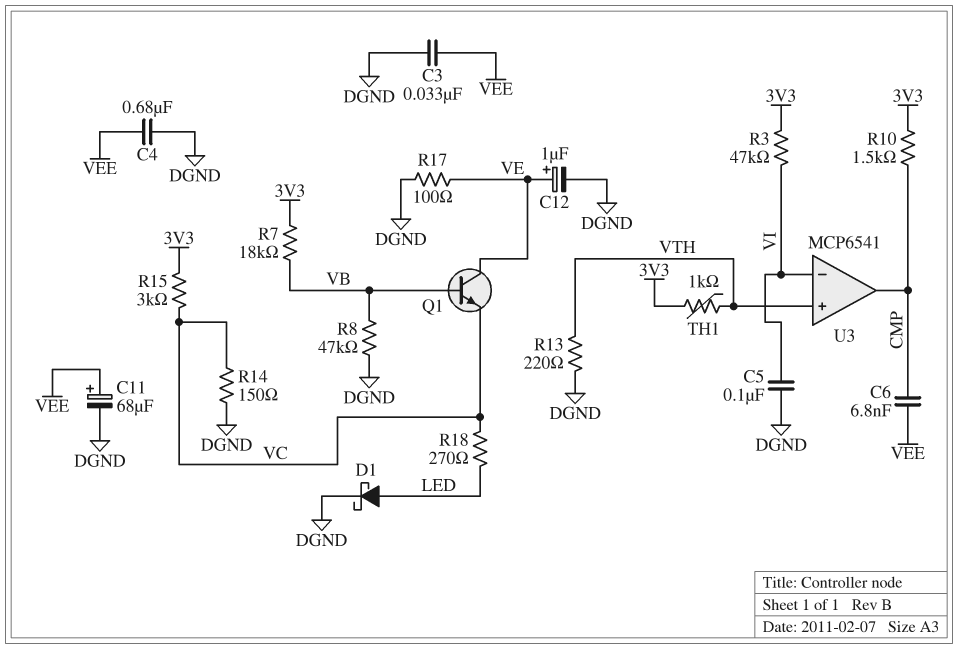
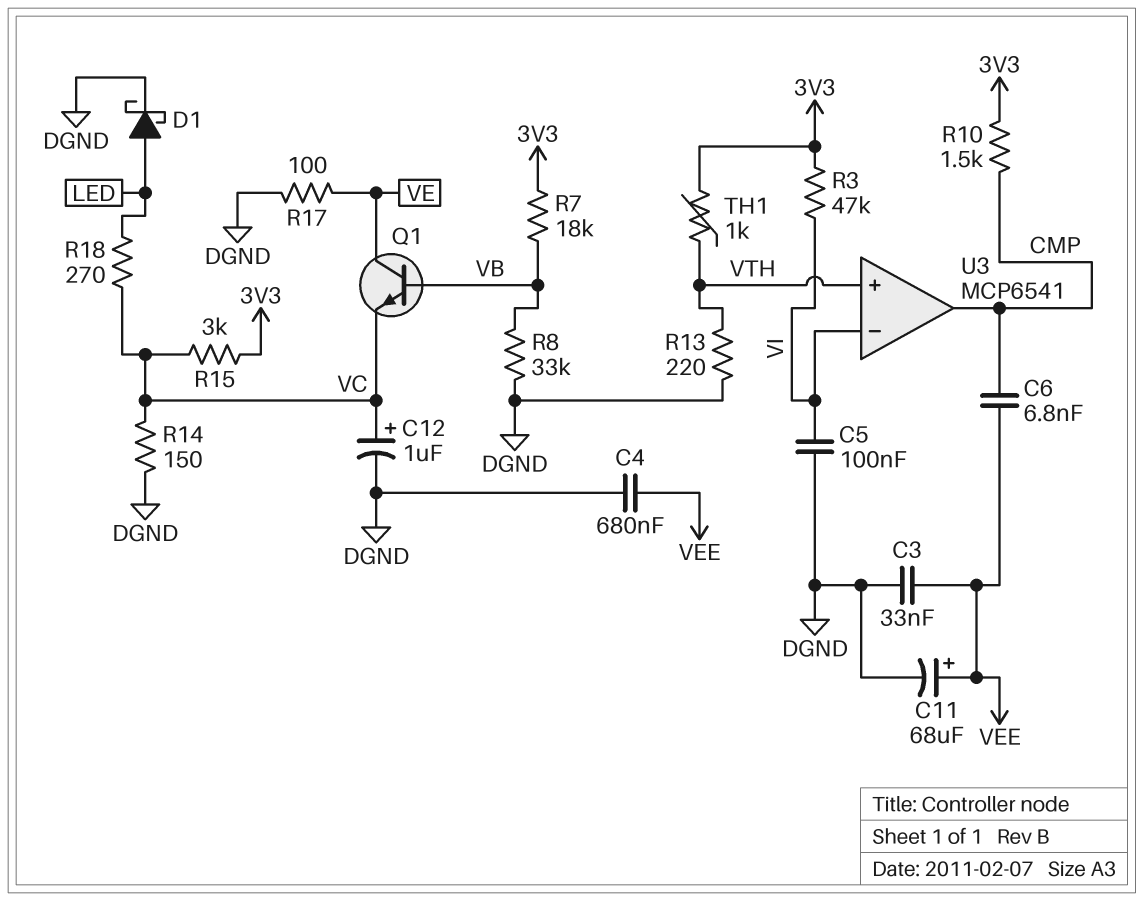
C12: 1uF (plus VE, minus DGND) -> 1uF (plus VC, minus DGND)
R8: 47k (DGND, VB) -> 33k (DGND, VB)

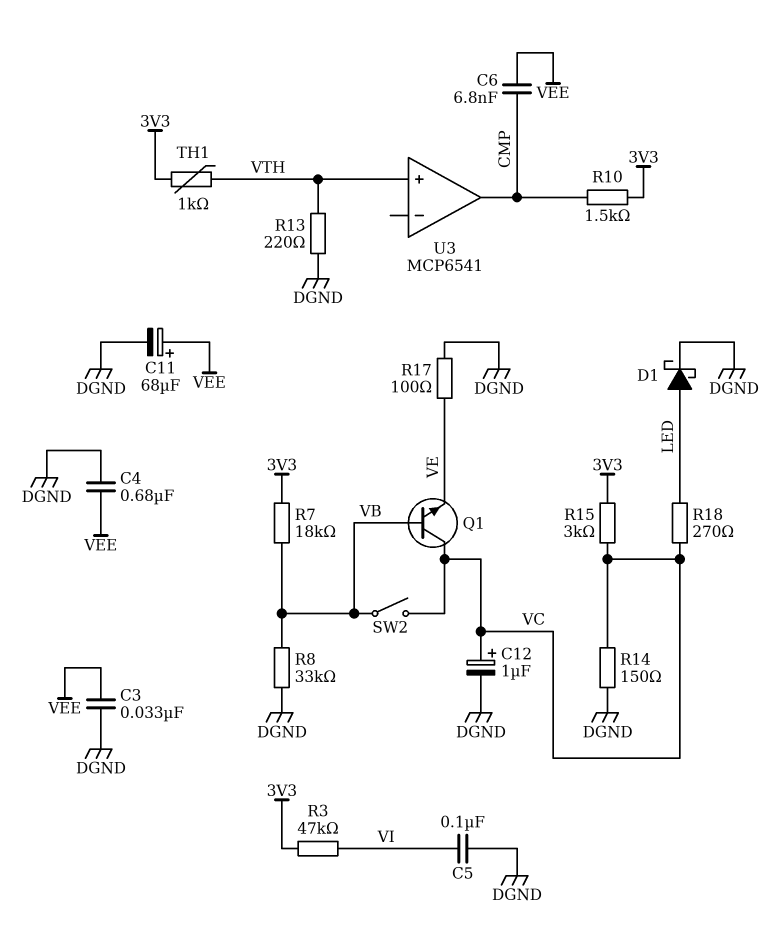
Q1: NPN (B VB, C VE, E VC) -> NPN (B VB, C VC, E VE)
SW2: none -> switch (VB, VC)
U3 pin in-: VI -> none

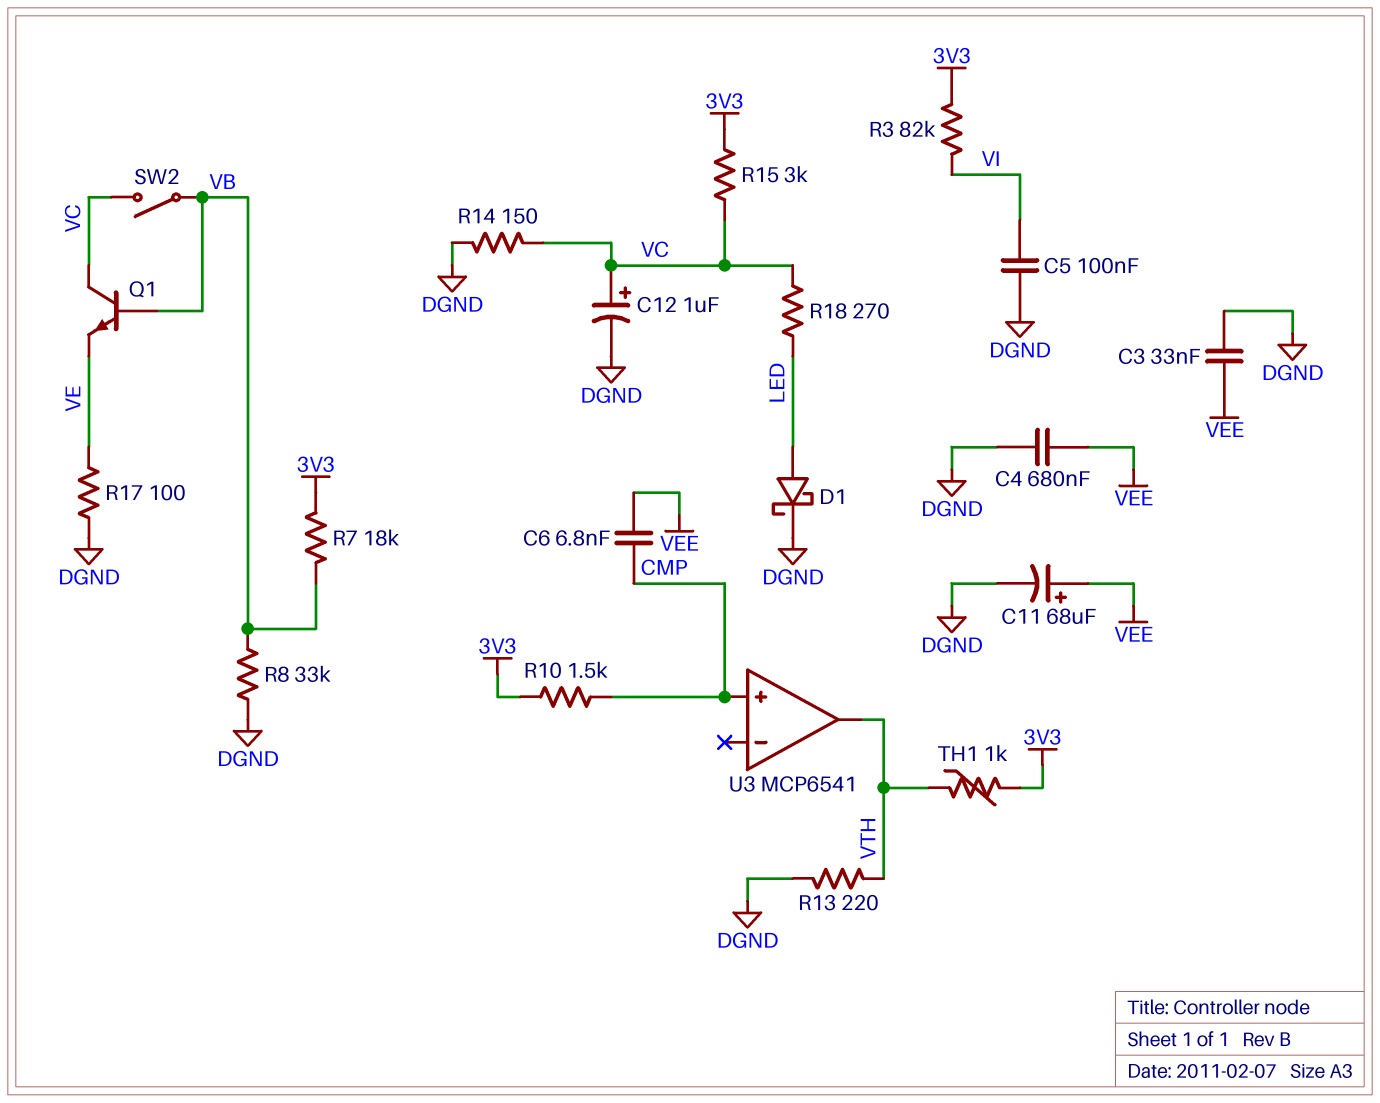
R3: 47k (3V3, VI) -> 82k (3V3, VI)
U3 pin in+: VTH -> CMP
U3 pin out: CMP -> VTH

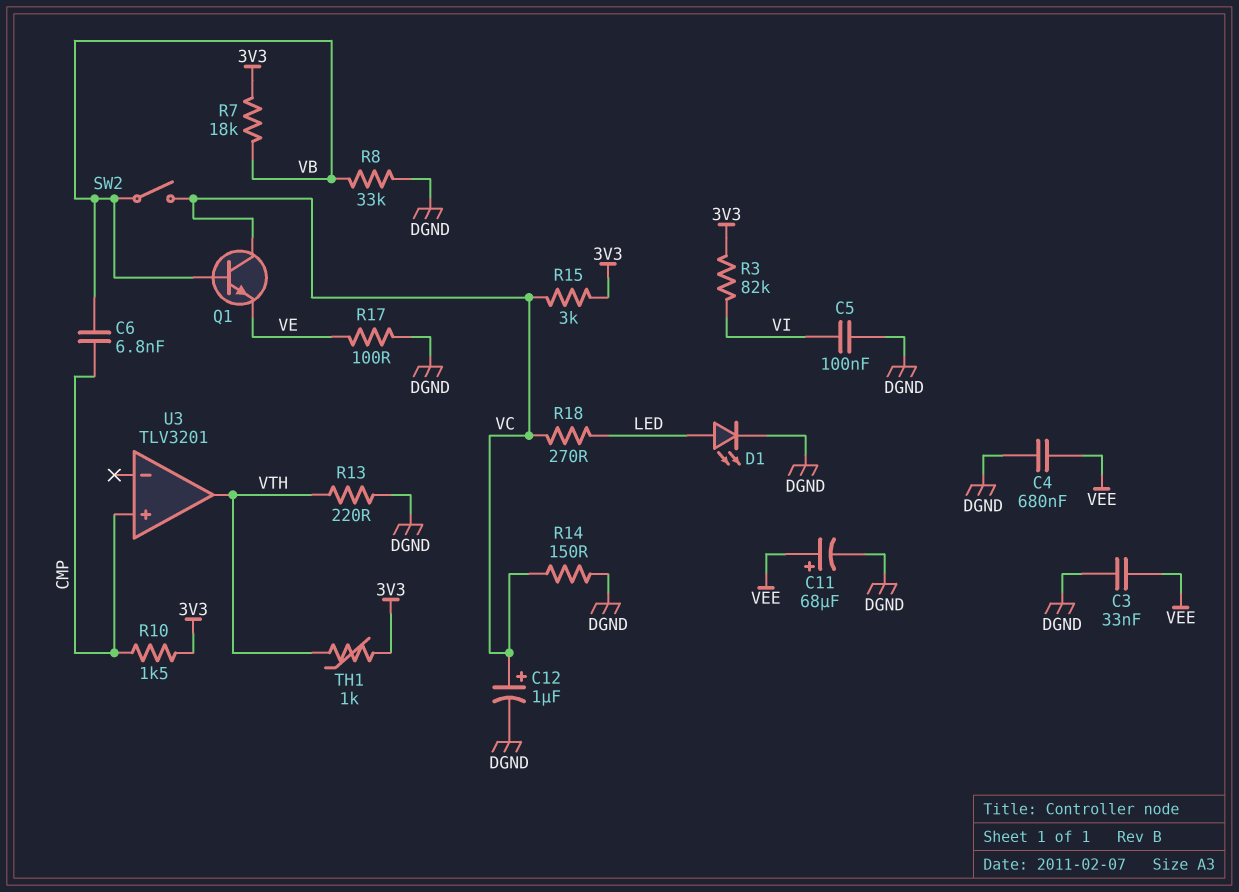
C6: 6.8nF (CMP, VEE) -> 6.8nF (CMP, VB)
D1: schottky (A LED, K DGND) -> LED (A LED, K DGND)
U3: MCP6541 -> TLV3201

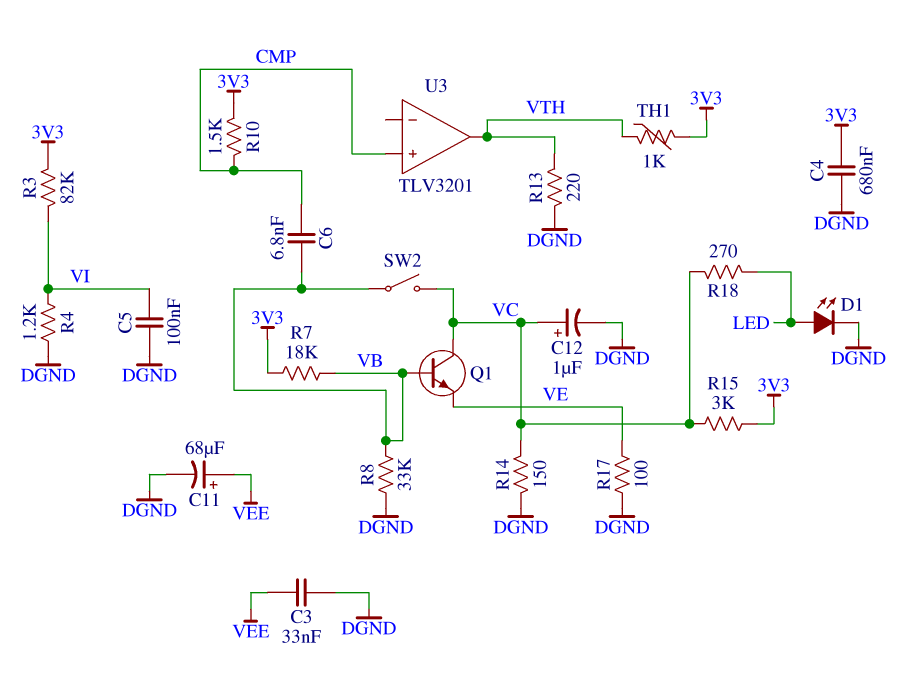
C4: 680nF (DGND, VEE) -> 680nF (3V3, DGND)
R4: none -> 1.2k (DGND, VI)

